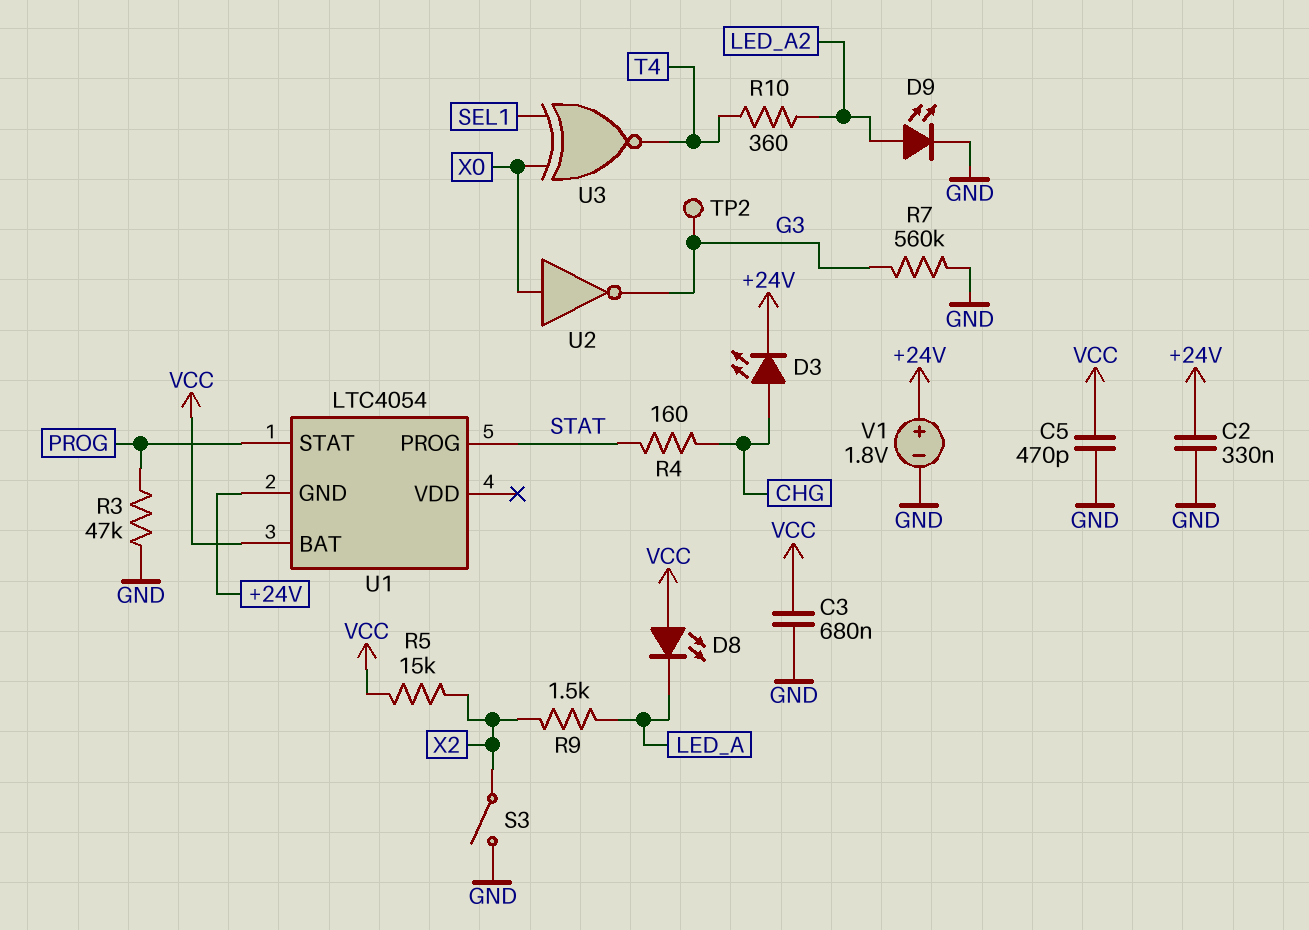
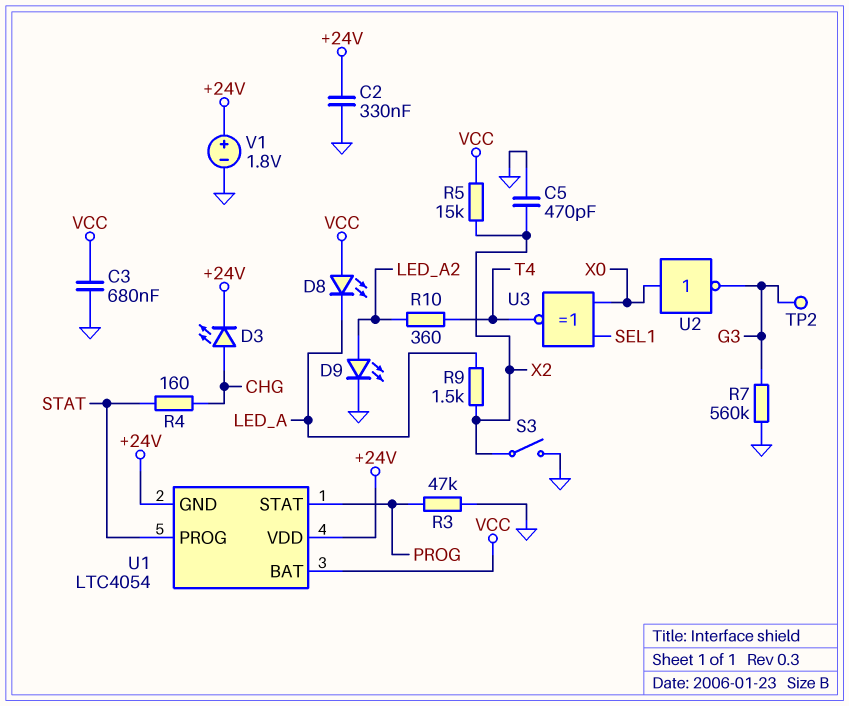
C5: 470pF (GND, VCC) -> 470pF (GND, X2)
U1 pin VDD: none -> +24V

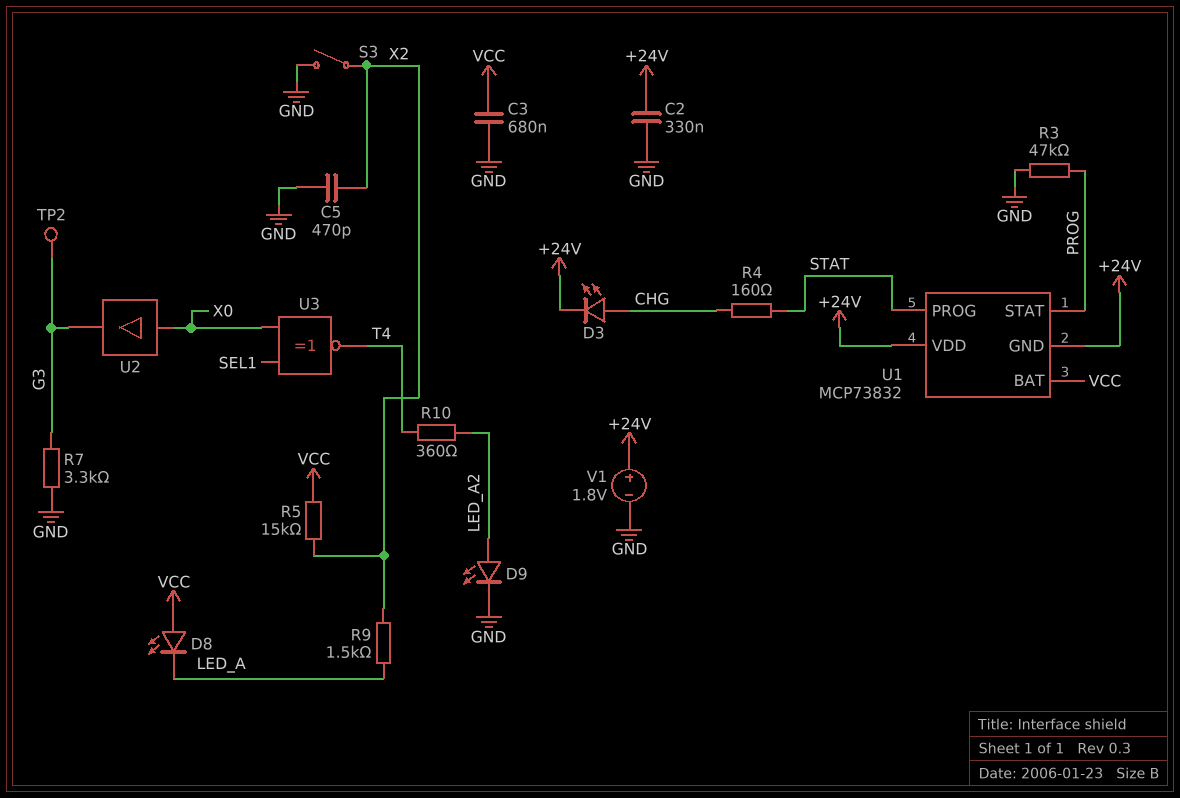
R7: 560k (G3, GND) -> 3.3k (G3, GND)
U1: LTC4054 -> MCP73832
U2: NOT (in X0, out G3) -> buffer (in X0, out G3)

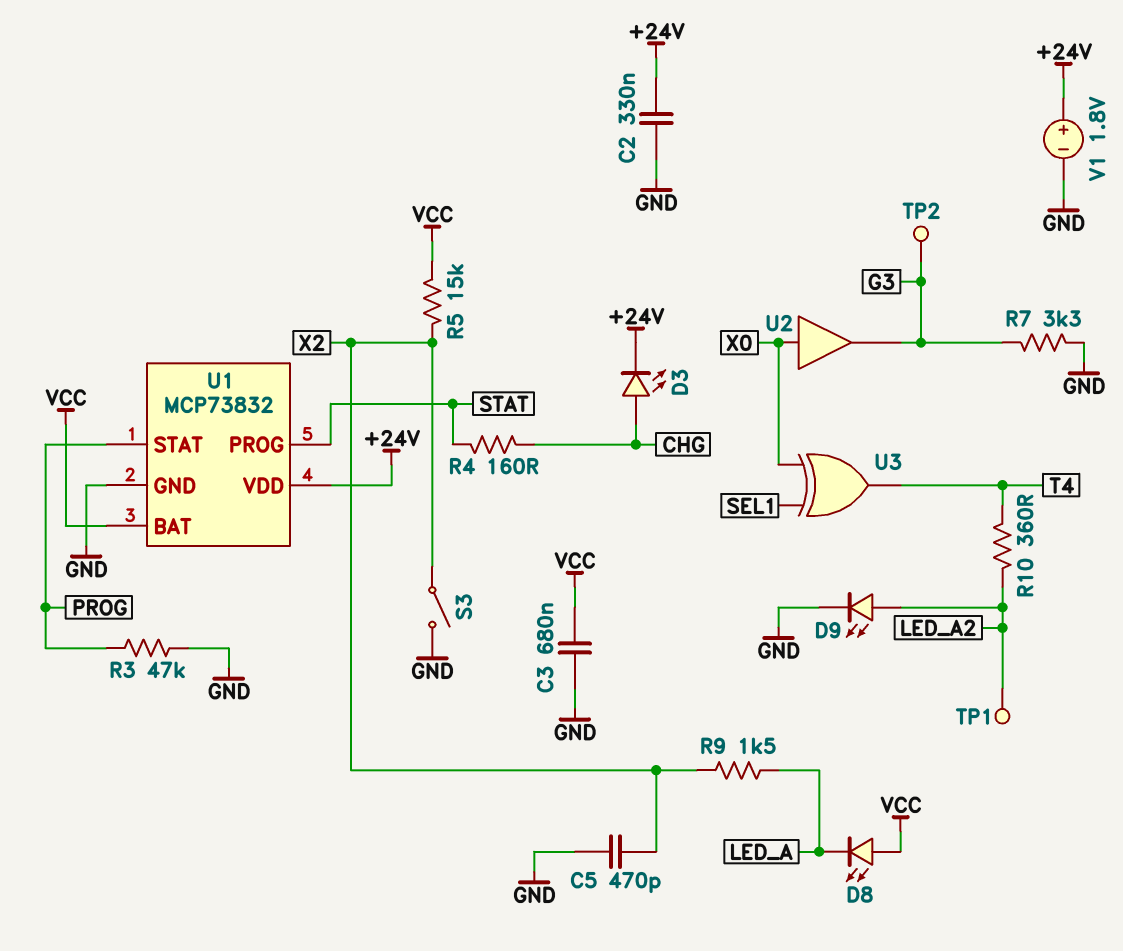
TP1: none -> test point (LED_A2)
U1 pin GND: +24V -> GND
U3: XNOR (in SEL1, in X0, out T4) -> XOR (in SEL1, in X0, out T4)

